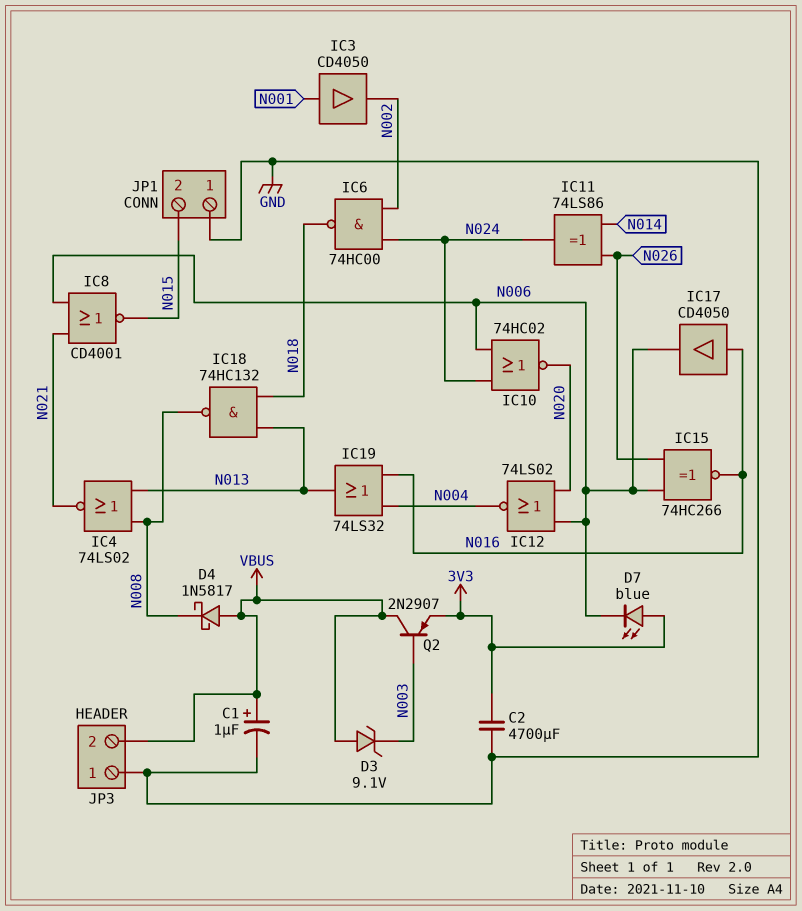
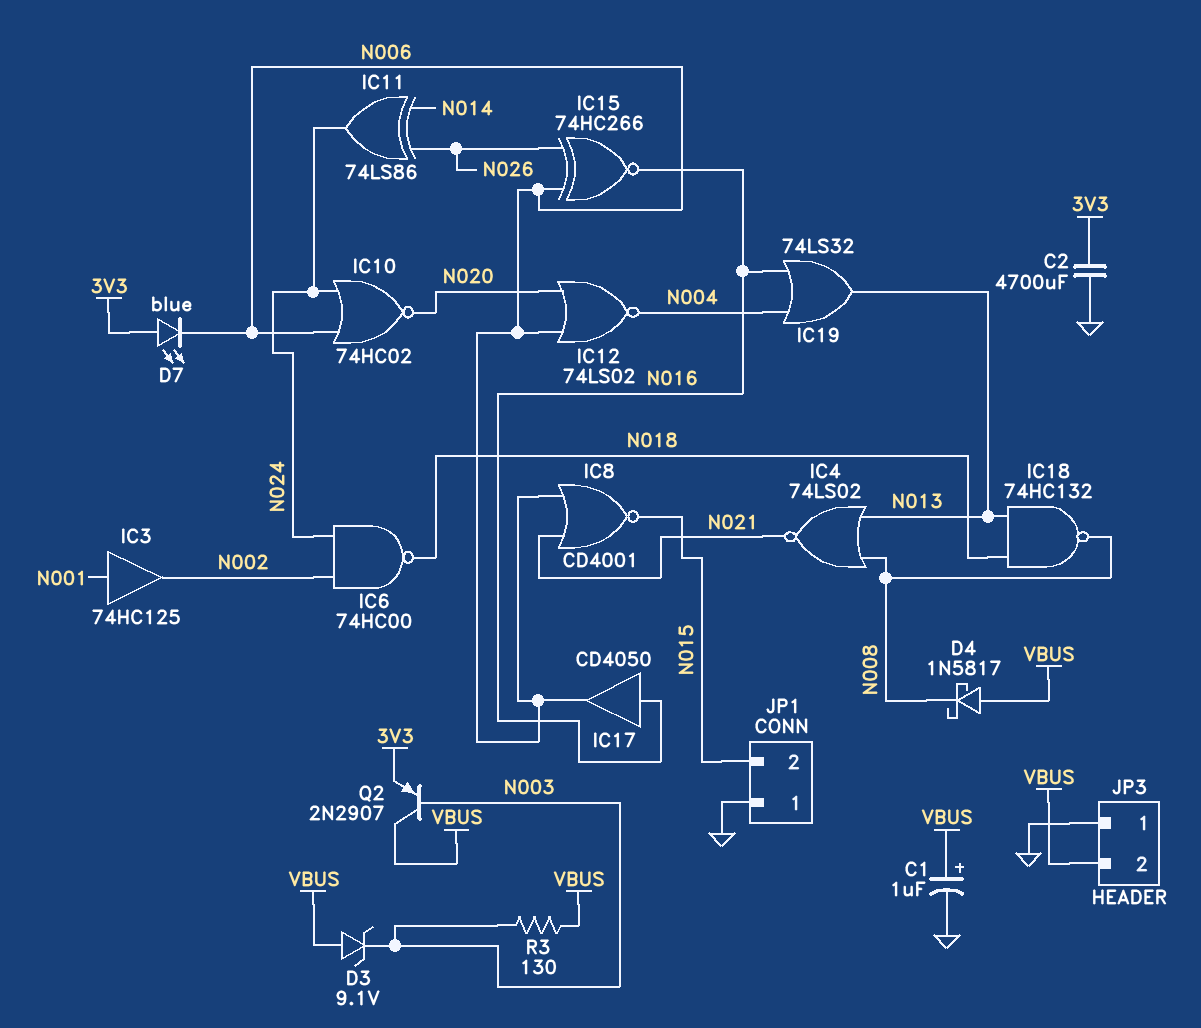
IC3: buffer CD4050 (in N001, out N002) -> buffer 74HC125 (in N001, out N002)
R3: none -> 130 (N003, VBUS)

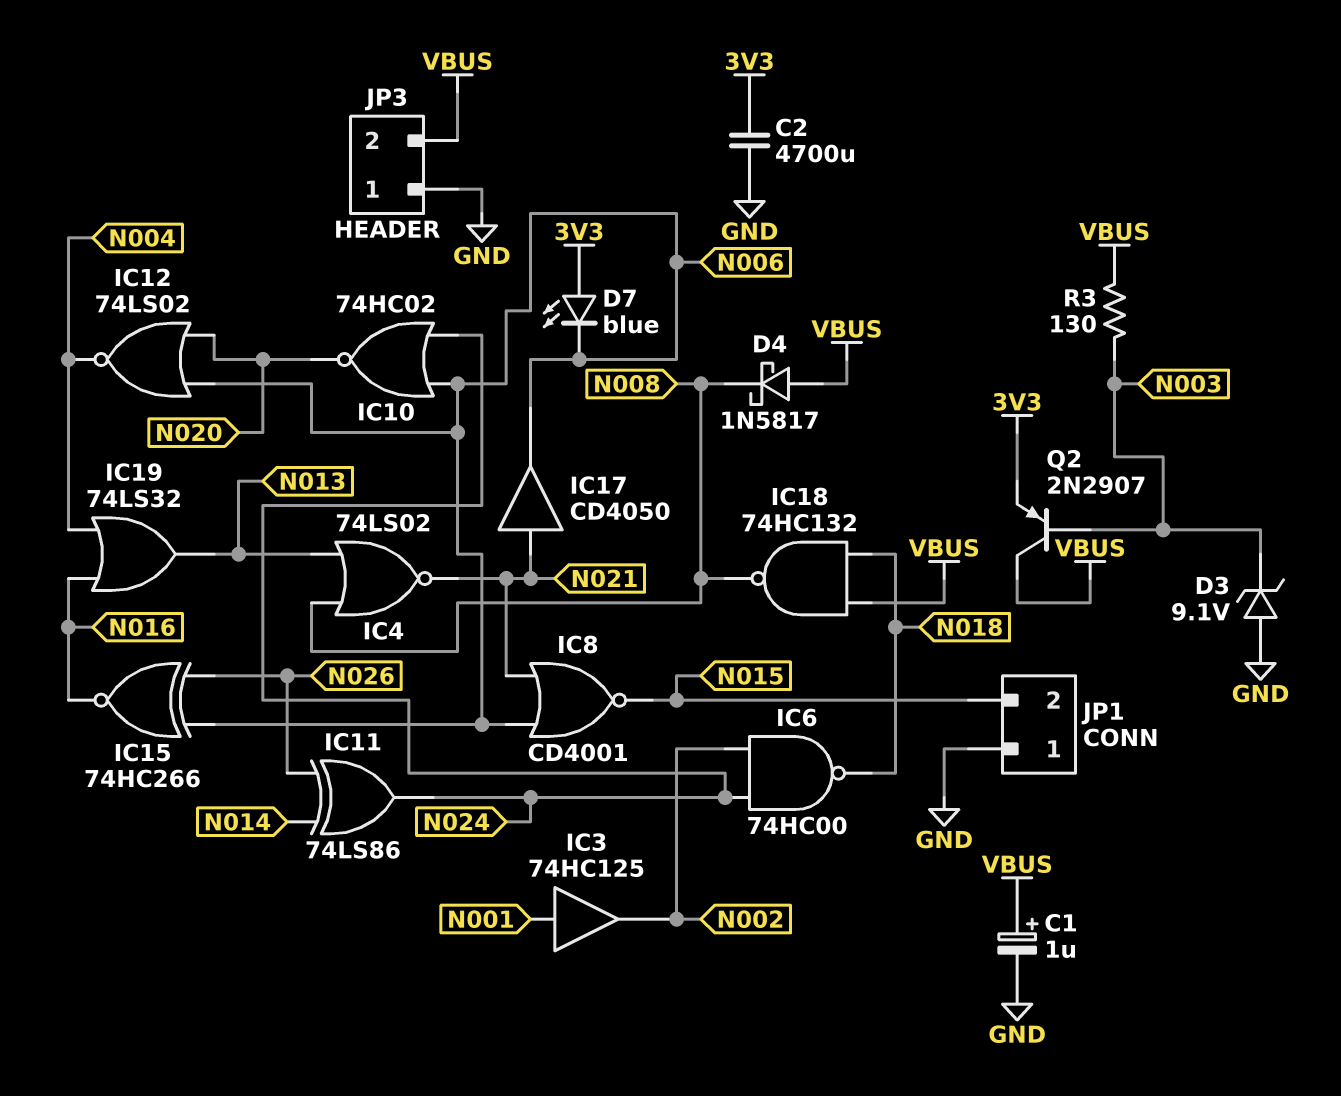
D3: zener 9.1V (A VBUS, K N003) -> zener 9.1V (A GND, K N003)
IC17: buffer CD4050 (in N016, out N006) -> buffer CD4050 (in N021, out N006)
IC18: NAND 74HC132 (in N013, in N018, out N008) -> NAND 74HC132 (in N018, in VBUS, out N008)

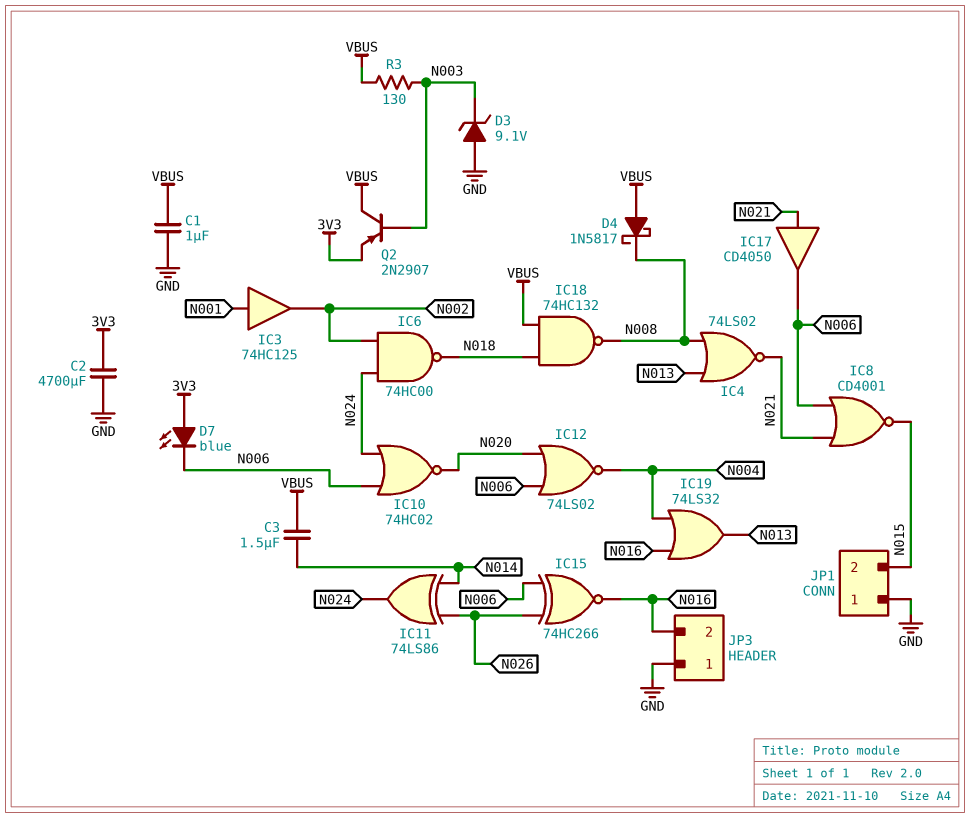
C1: 1uF (plus VBUS, minus GND) -> 1uF (GND, VBUS)
C3: none -> 1.5uF (N014, VBUS)
JP3 pin 2: VBUS -> N016

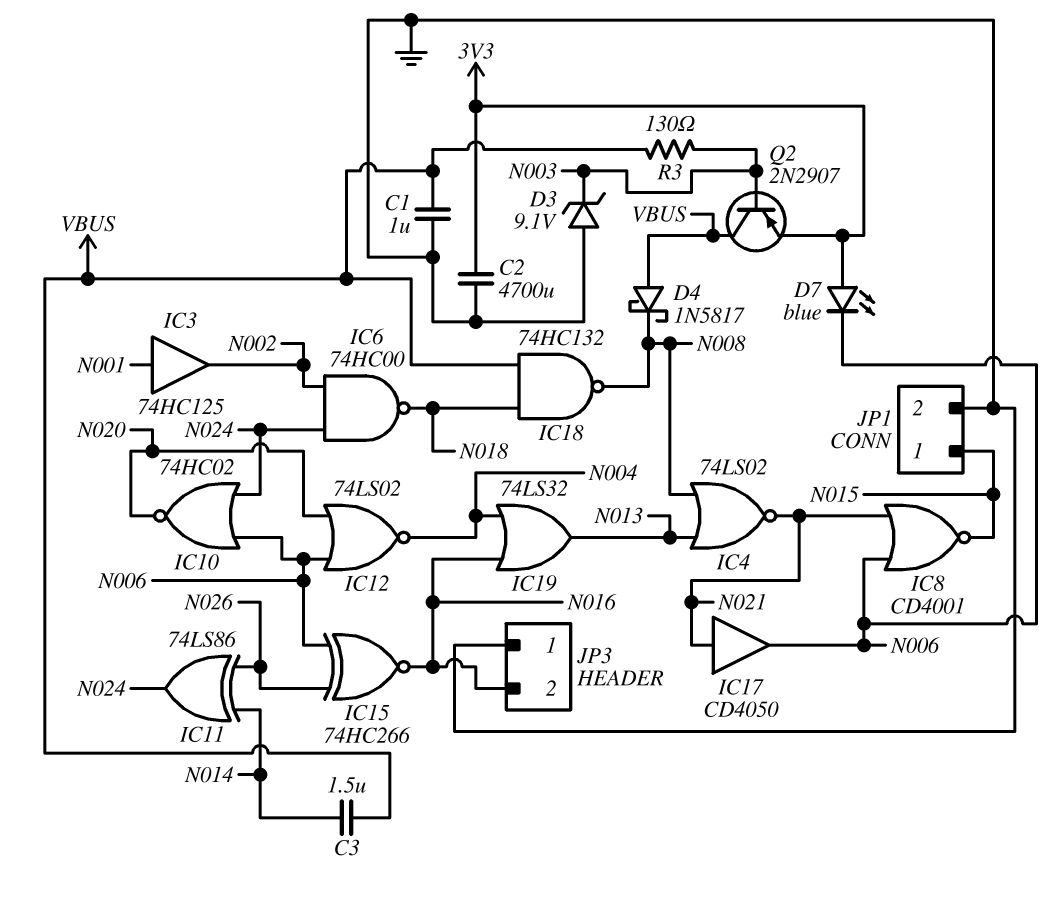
JP1 pin 1: GND -> N015
JP1 pin 2: N015 -> GND

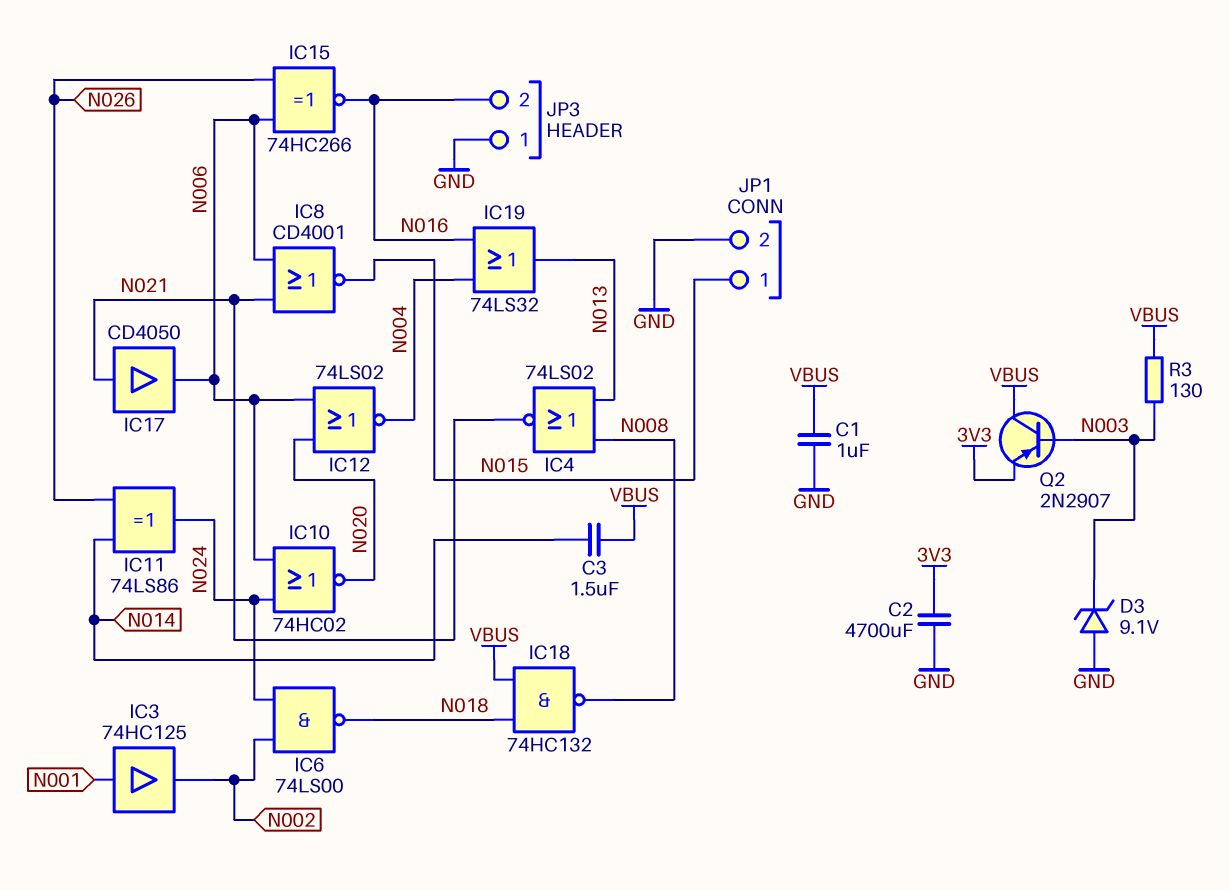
D4: schottky 1N5817 (A VBUS, K N008) -> none
D7: LED blue (A 3V3, K N006) -> none
IC6: NAND 74HC00 (in N002, in N024, out N018) -> NAND 74LS00 (in N002, in N024, out N018)

